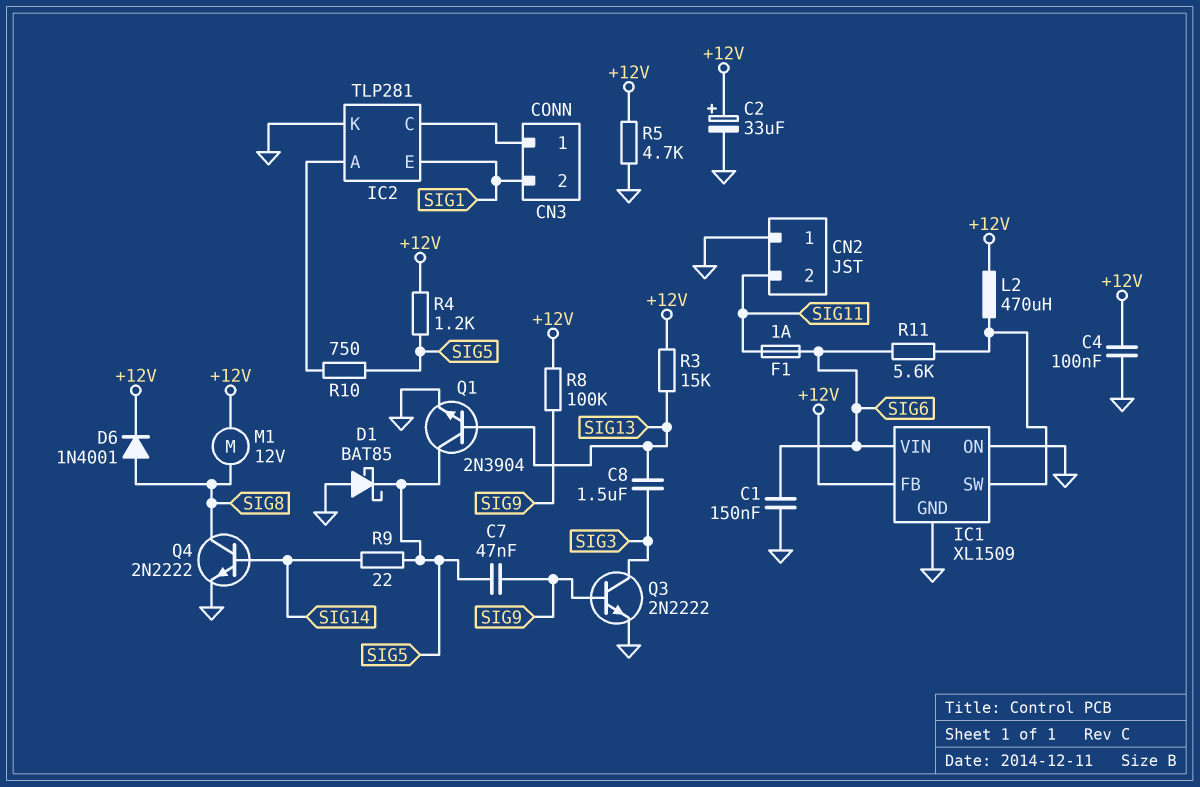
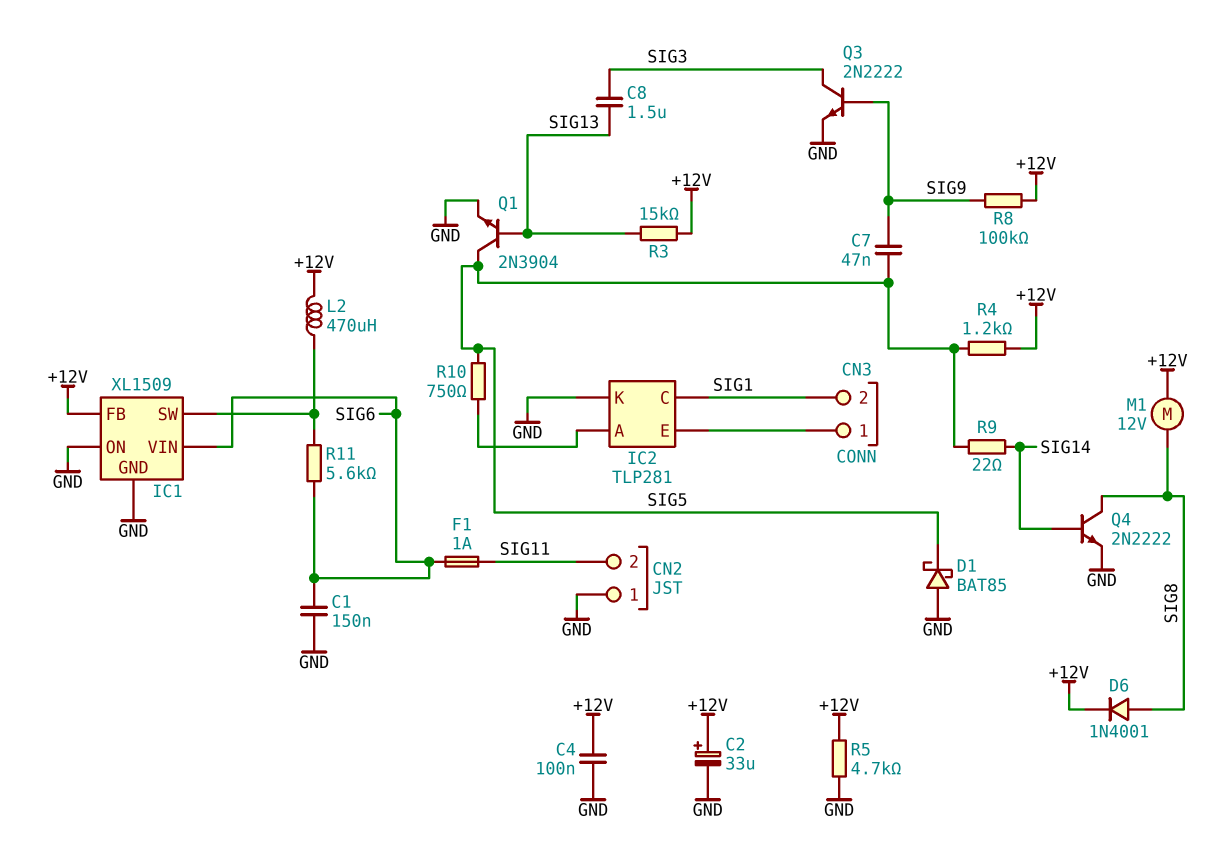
IC2 pin C: CN3/1 -> SIG1
IC2 pin E: SIG1 -> CN3/1

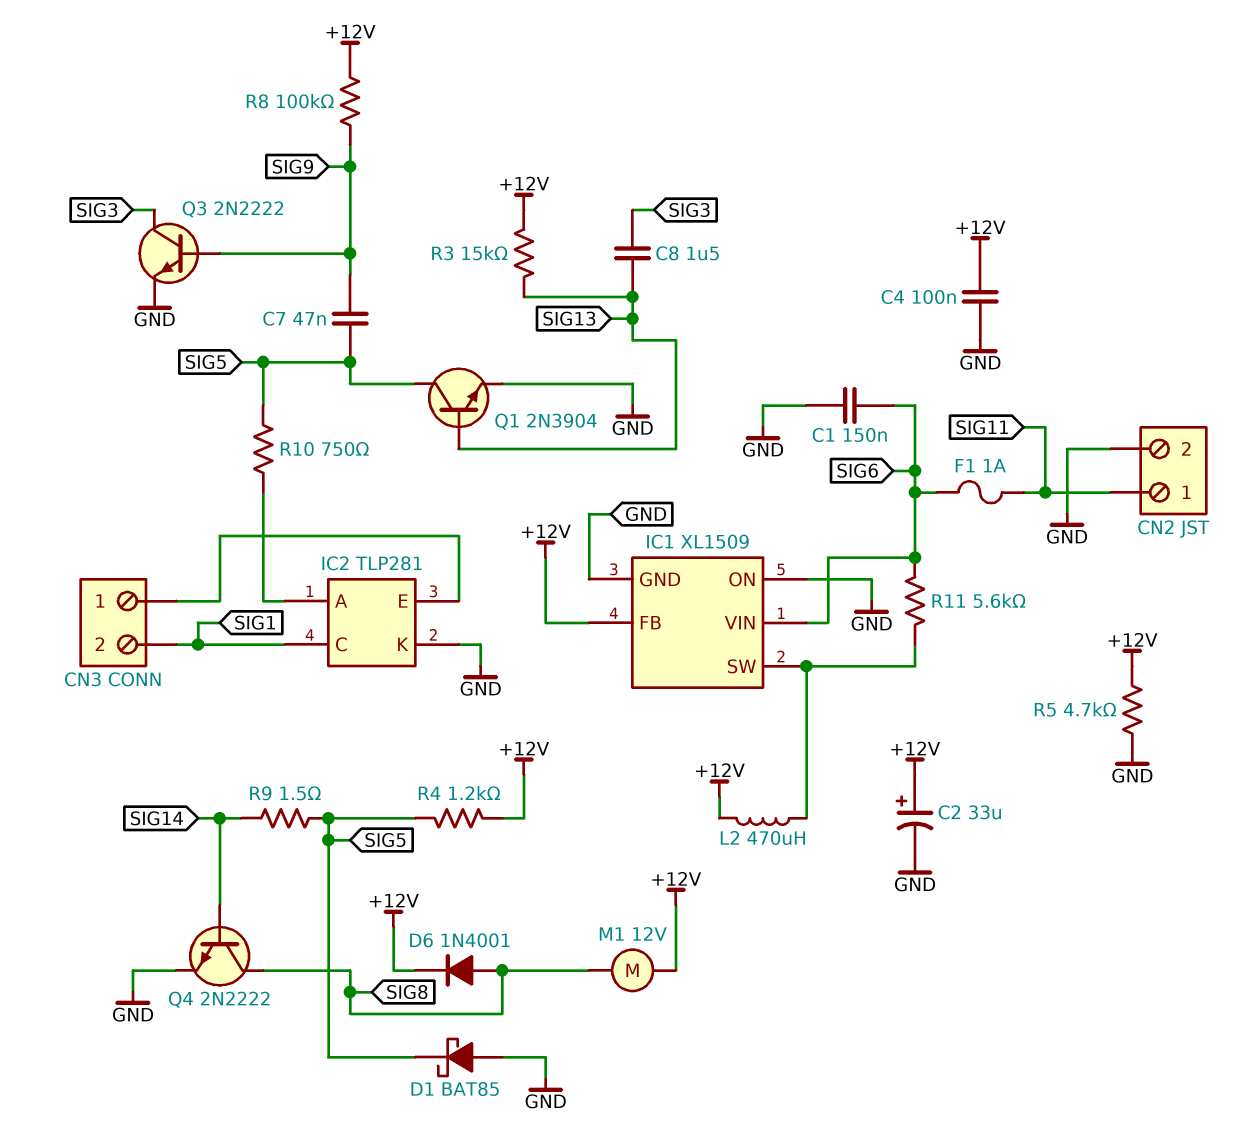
CN2 pin 1: GND -> SIG11
CN2 pin 2: SIG11 -> GND
R9: 22 (SIG5, SIG14) -> 1.5 (SIG5, SIG14)

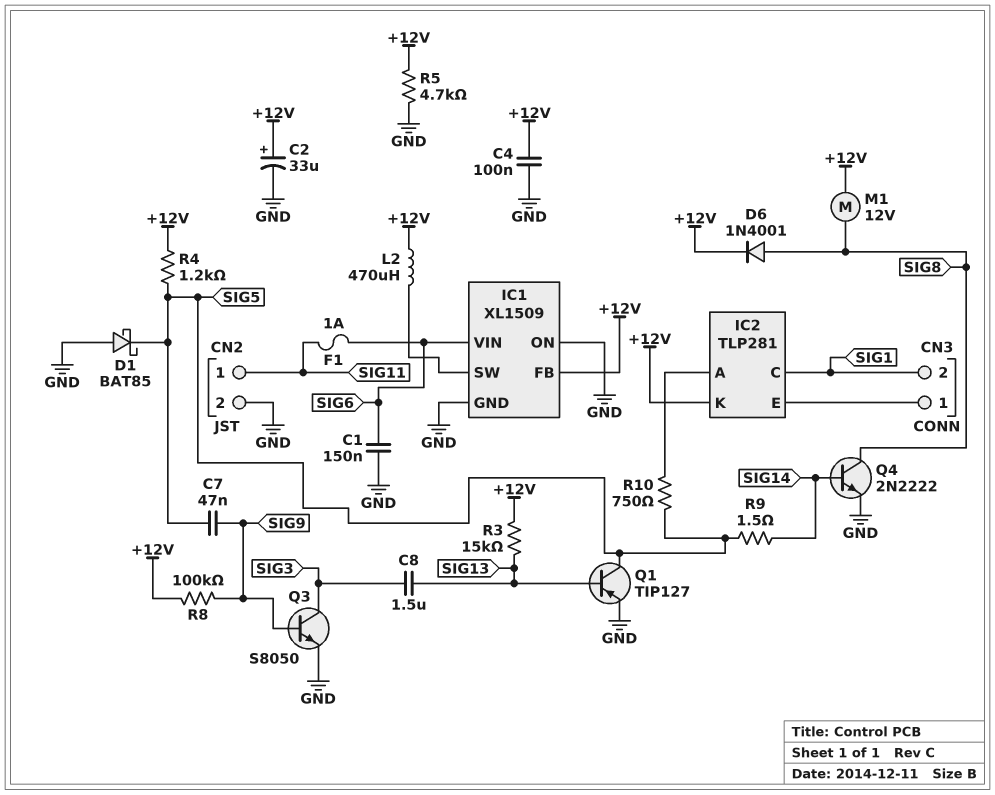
IC2 pin K: GND -> +12V
Q1: NPN 2N3904 (B SIG13, C SIG5, E GND) -> PNP TIP127 (B SIG13, C SIG5, E GND)
Q3: NPN 2N2222 (B SIG9, C SIG3, E GND) -> NPN S8050 (B SIG9, C SIG3, E GND)
R11: 5.6k (IC1/SW, SIG6) -> none

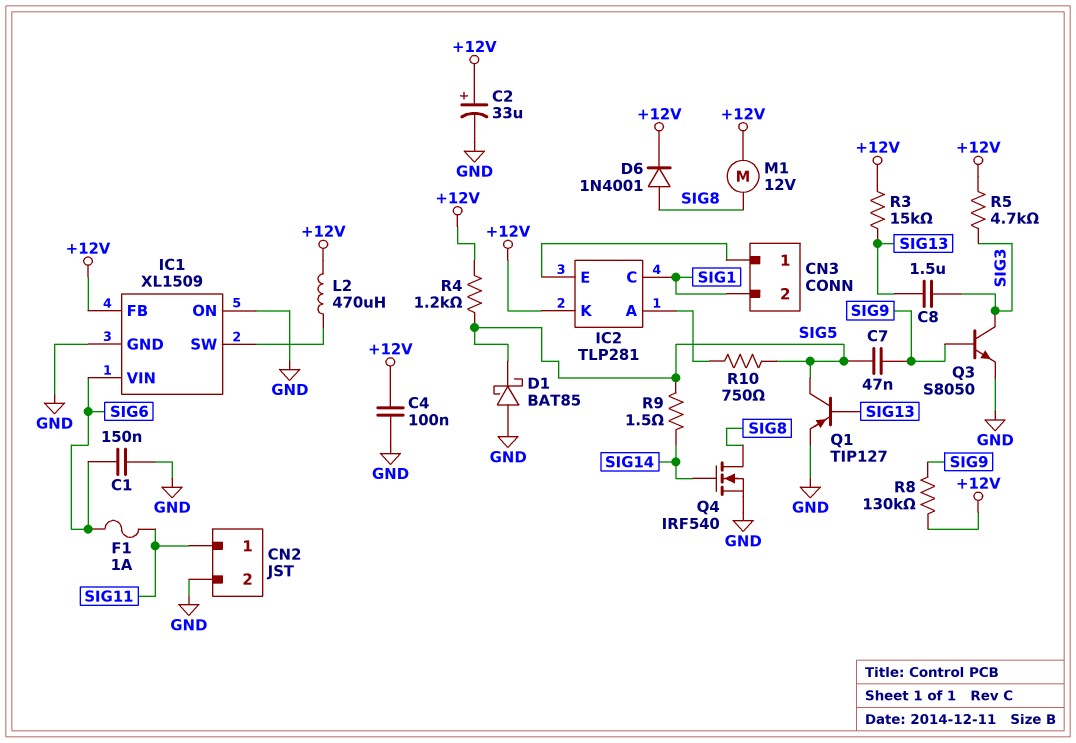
Q4: NPN 2N2222 (B SIG14, C SIG8, E GND) -> NMOS IRF540 (G SIG14, D SIG8, S GND)
R5: 4.7k (+12V, GND) -> 4.7k (+12V, SIG3)
R8: 100k (+12V, SIG9) -> 130k (+12V, SIG9)

